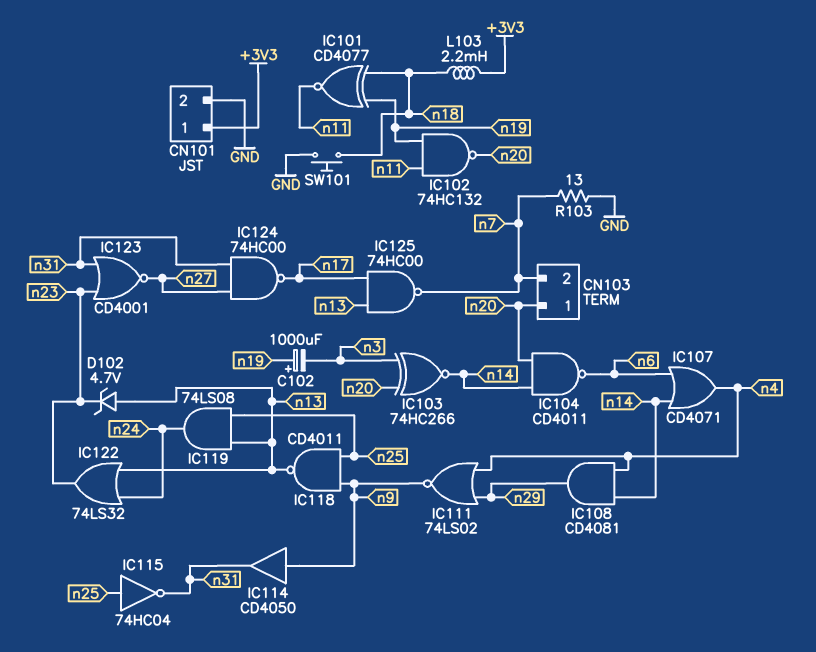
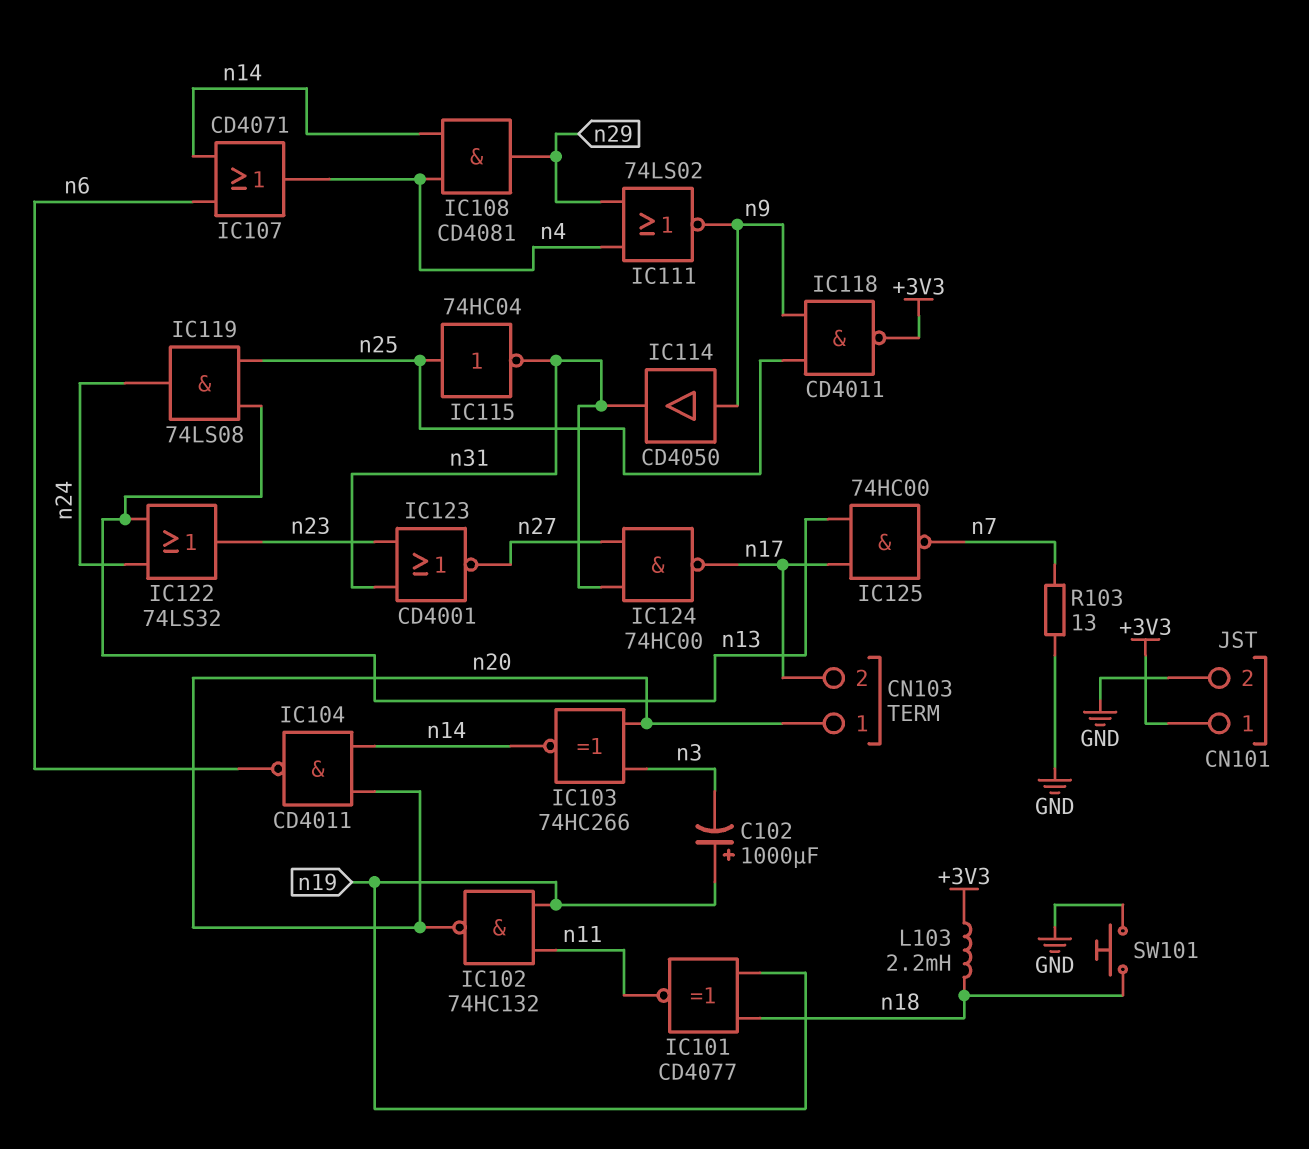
CN103 pin 2: n7 -> n17
D102: zener 4.7V (A n13, K n23) -> none
IC118: NAND CD4011 (in n9, in n25, out n13) -> NAND CD4011 (in n9, in n25, out +3V3)

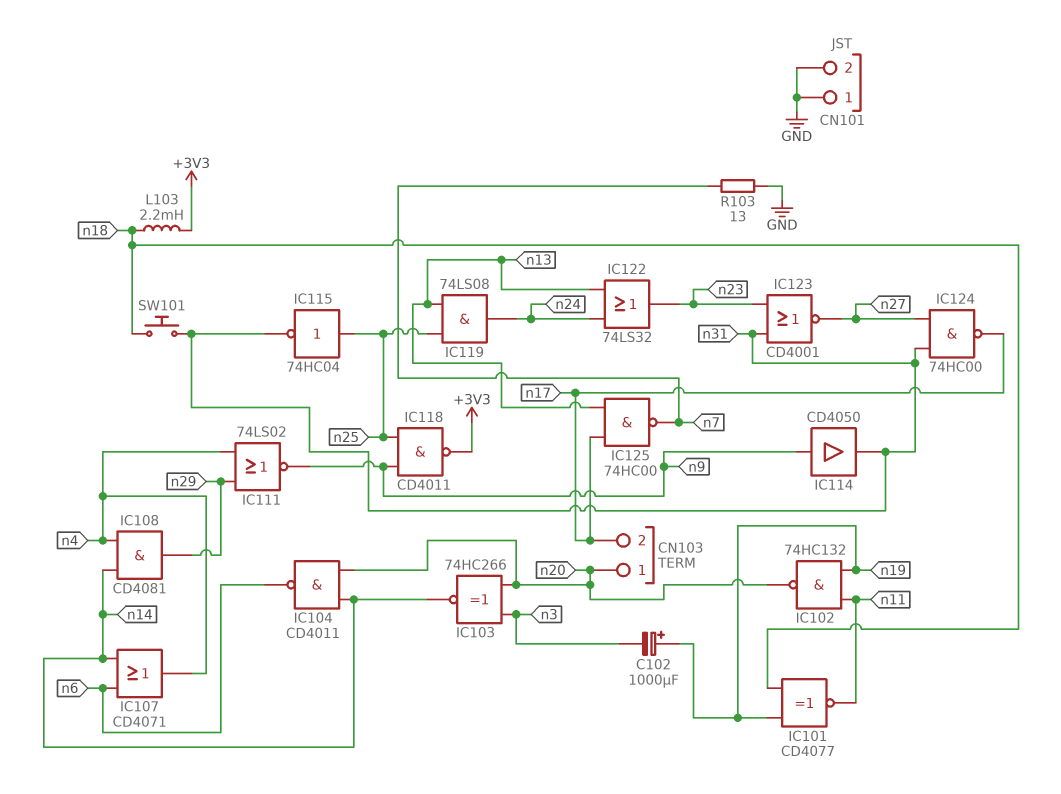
CN101 pin 1: +3V3 -> GND
SW101: button (GND, n18) -> button (n18, n31)

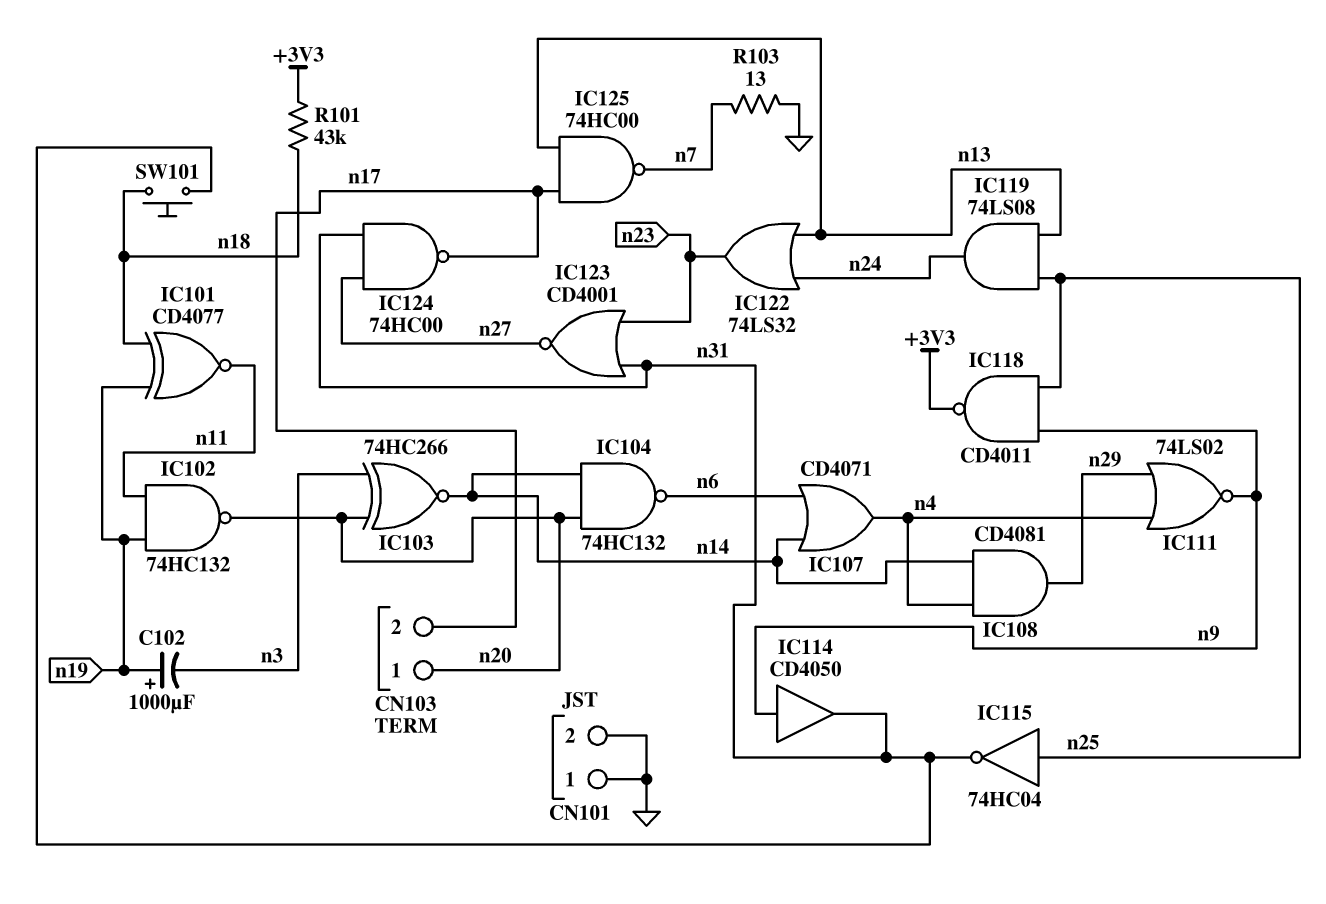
IC104: NAND CD4011 (in n14, in n20, out n6) -> NAND 74HC132 (in n14, in n20, out n6)
L103: 2.2mH (+3V3, n18) -> none
R101: none -> 43k (+3V3, n18)

